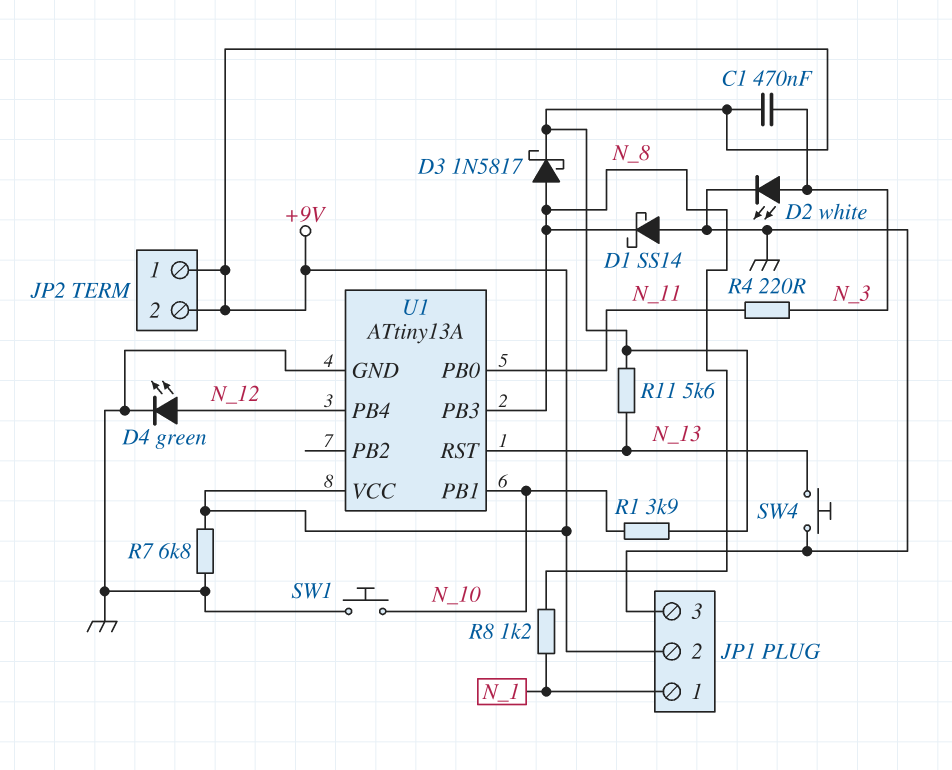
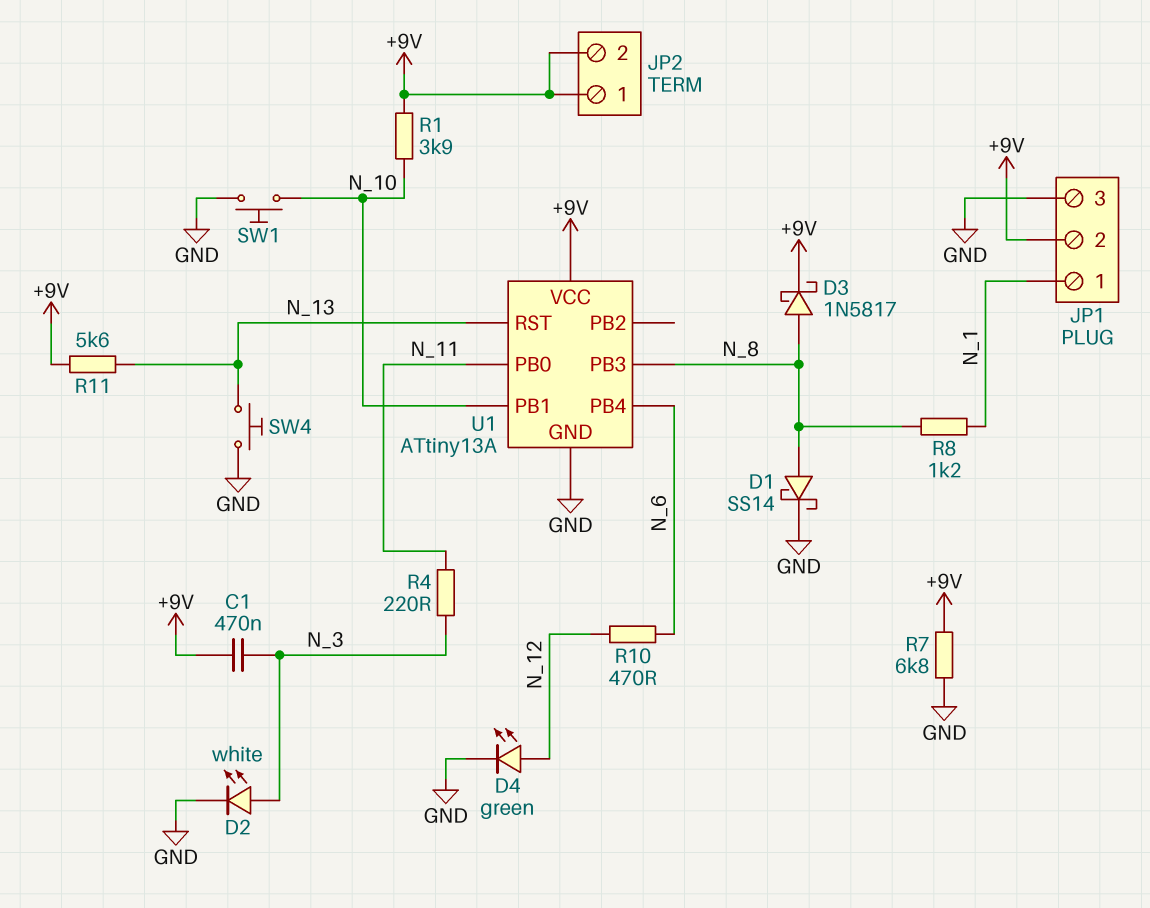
D1: schottky SS14 (A GND, K N_8) -> schottky SS14 (A N_8, K GND)
R10: none -> 470 (N_6, N_12)
U1 pin PB4: N_12 -> N_6

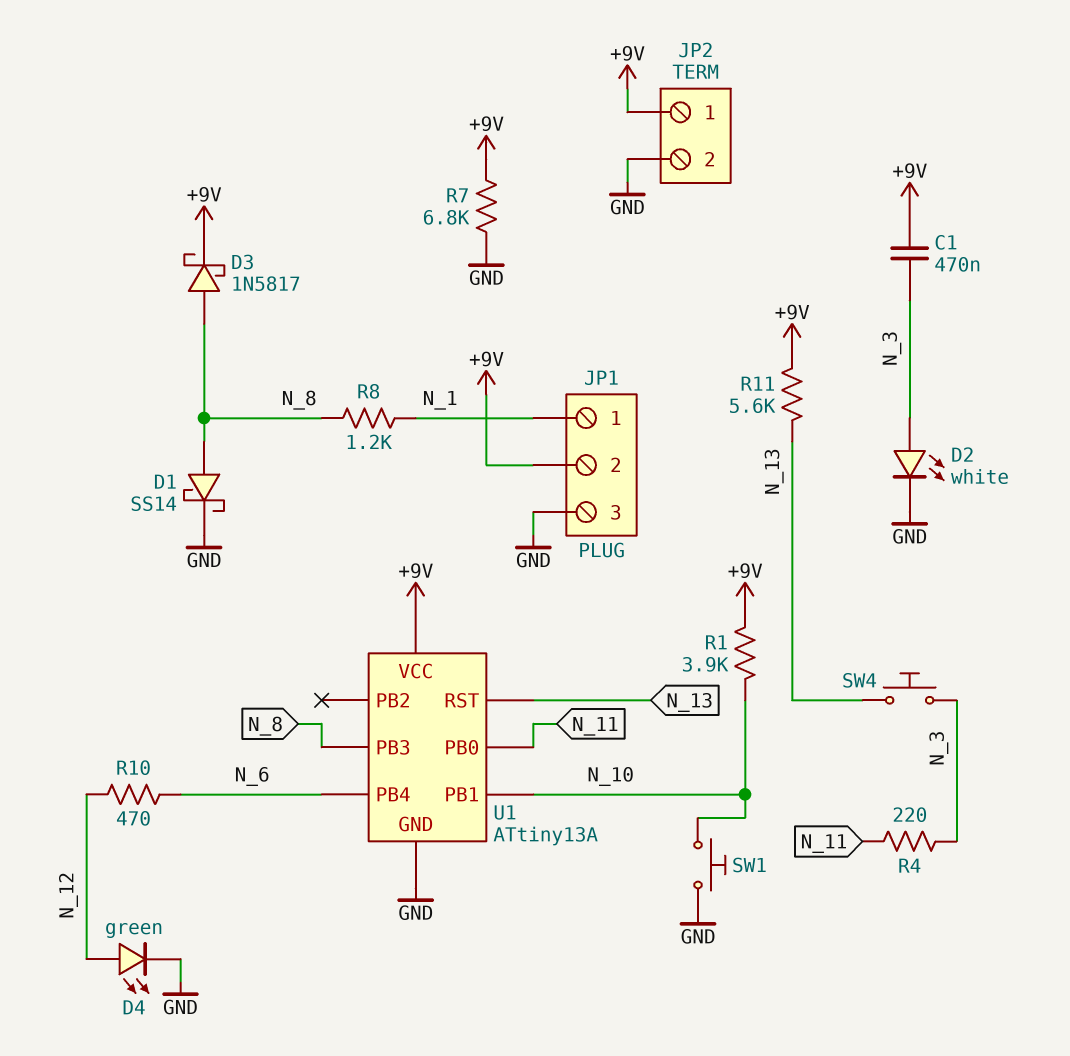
JP2 pin 2: +9V -> GND
SW4: button (GND, N_13) -> button (N_3, N_13)

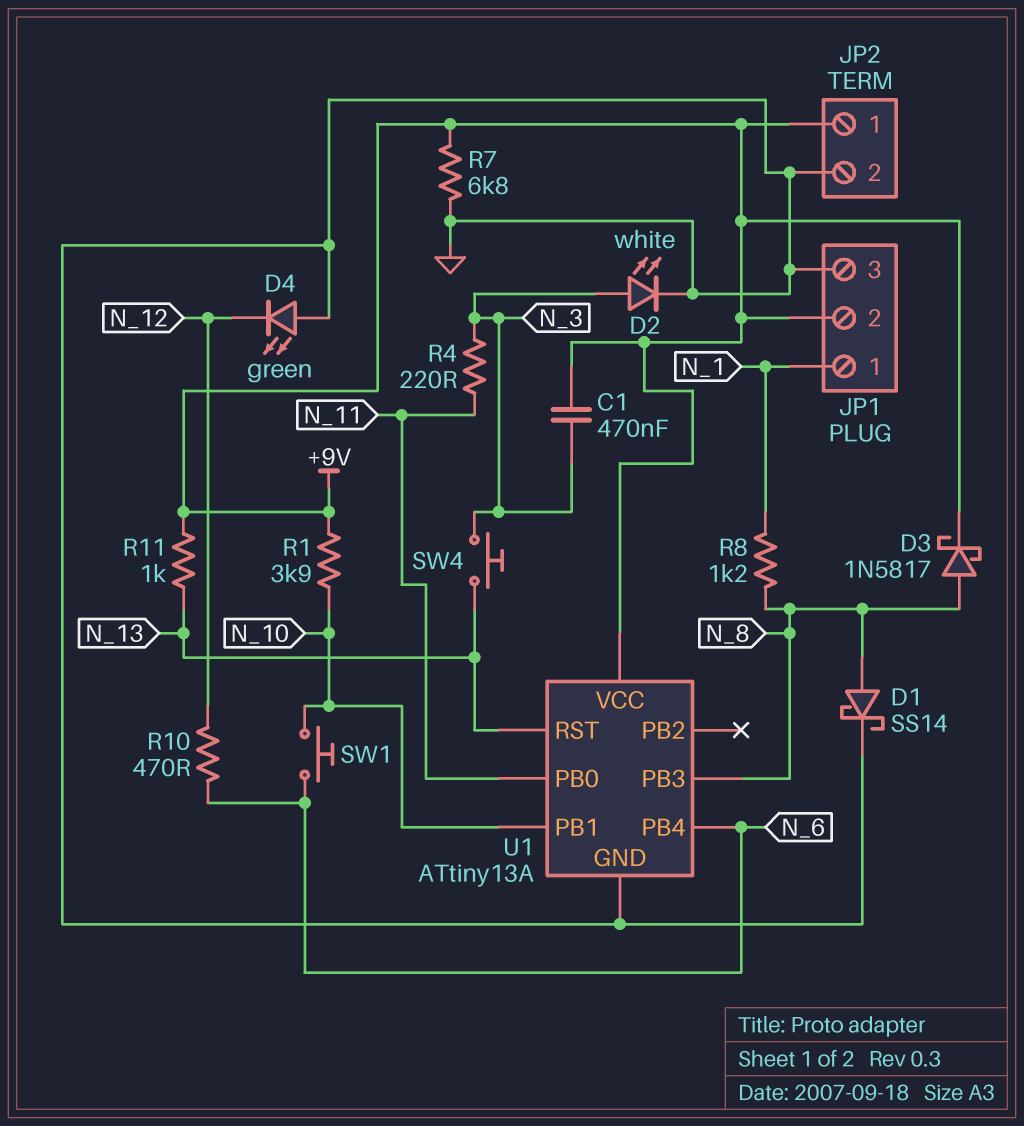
D4: LED green (A N_12, K GND) -> LED green (A GND, K N_12)
R11: 5.6k (+9V, N_13) -> 1k (+9V, N_13)
SW1: button (GND, N_10) -> button (N_6, N_10)

